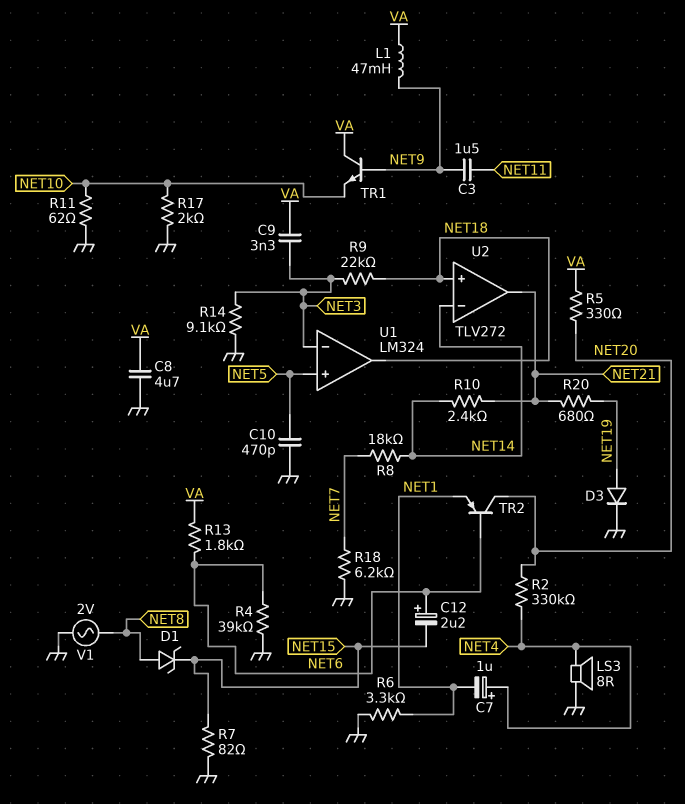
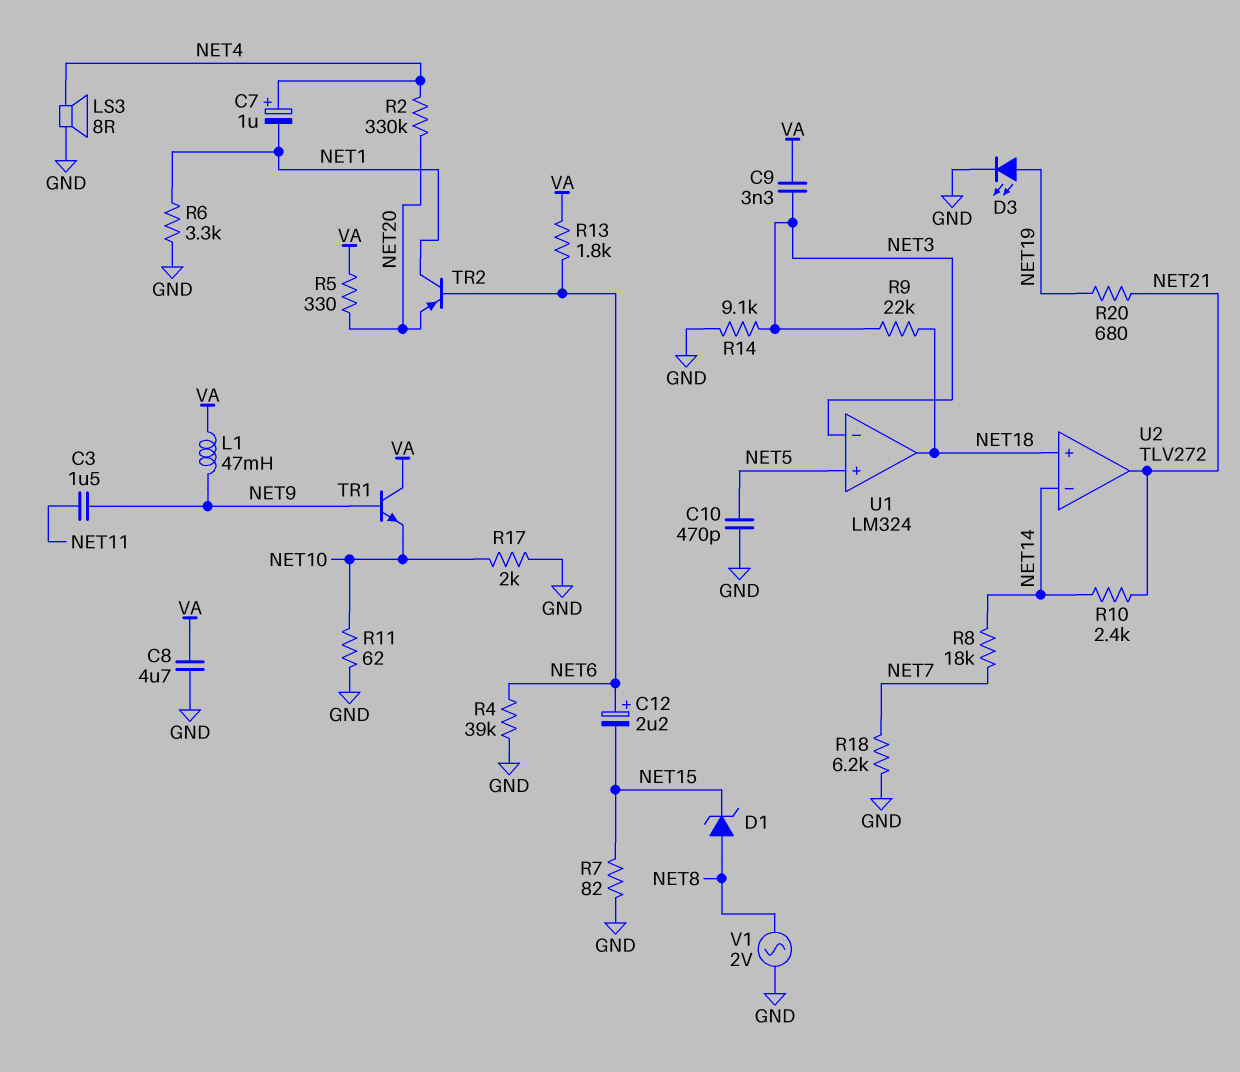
D3: diode (A NET19, K GND) -> LED (A NET19, K GND)
TR2: PNP (B NET6, C NET20, E NET1) -> PNP (B NET6, C NET1, E NET20)

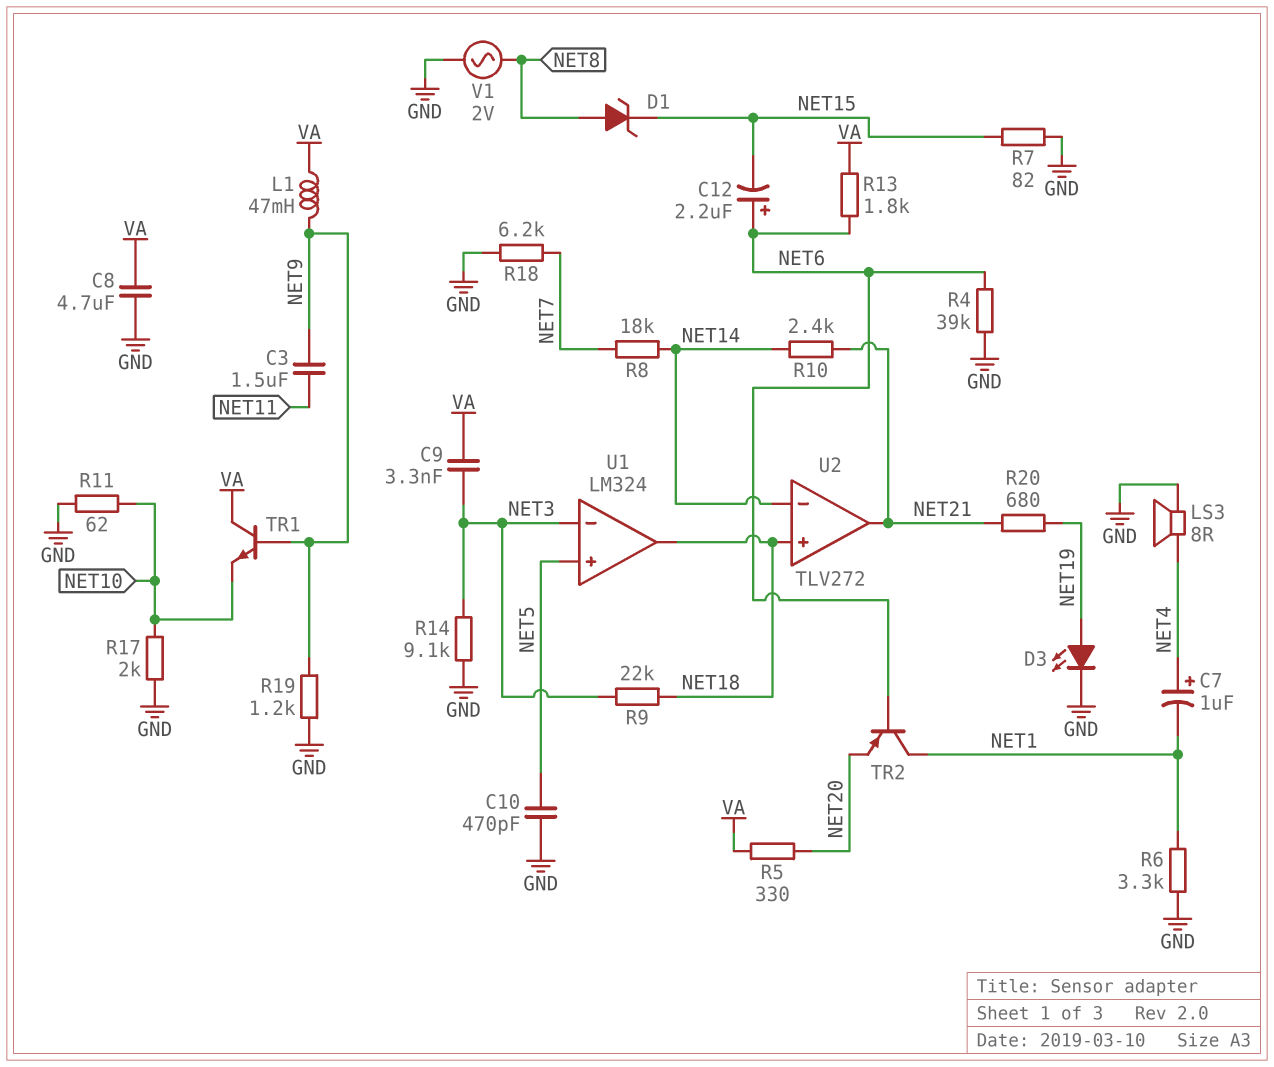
R2: 330k (NET4, NET20) -> none
R19: none -> 1.2k (GND, NET9)

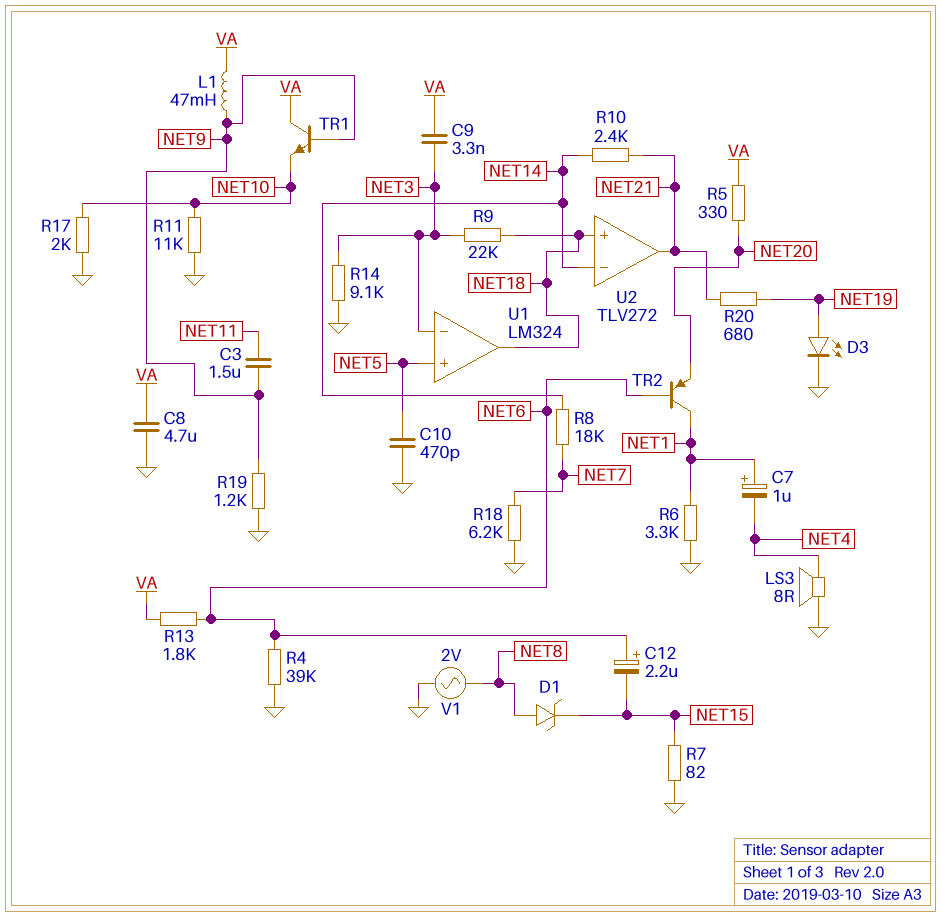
C7: 1uF (plus NET4, minus NET1) -> 1uF (plus NET1, minus NET4)
R11: 62 (GND, NET10) -> 11k (GND, NET10)

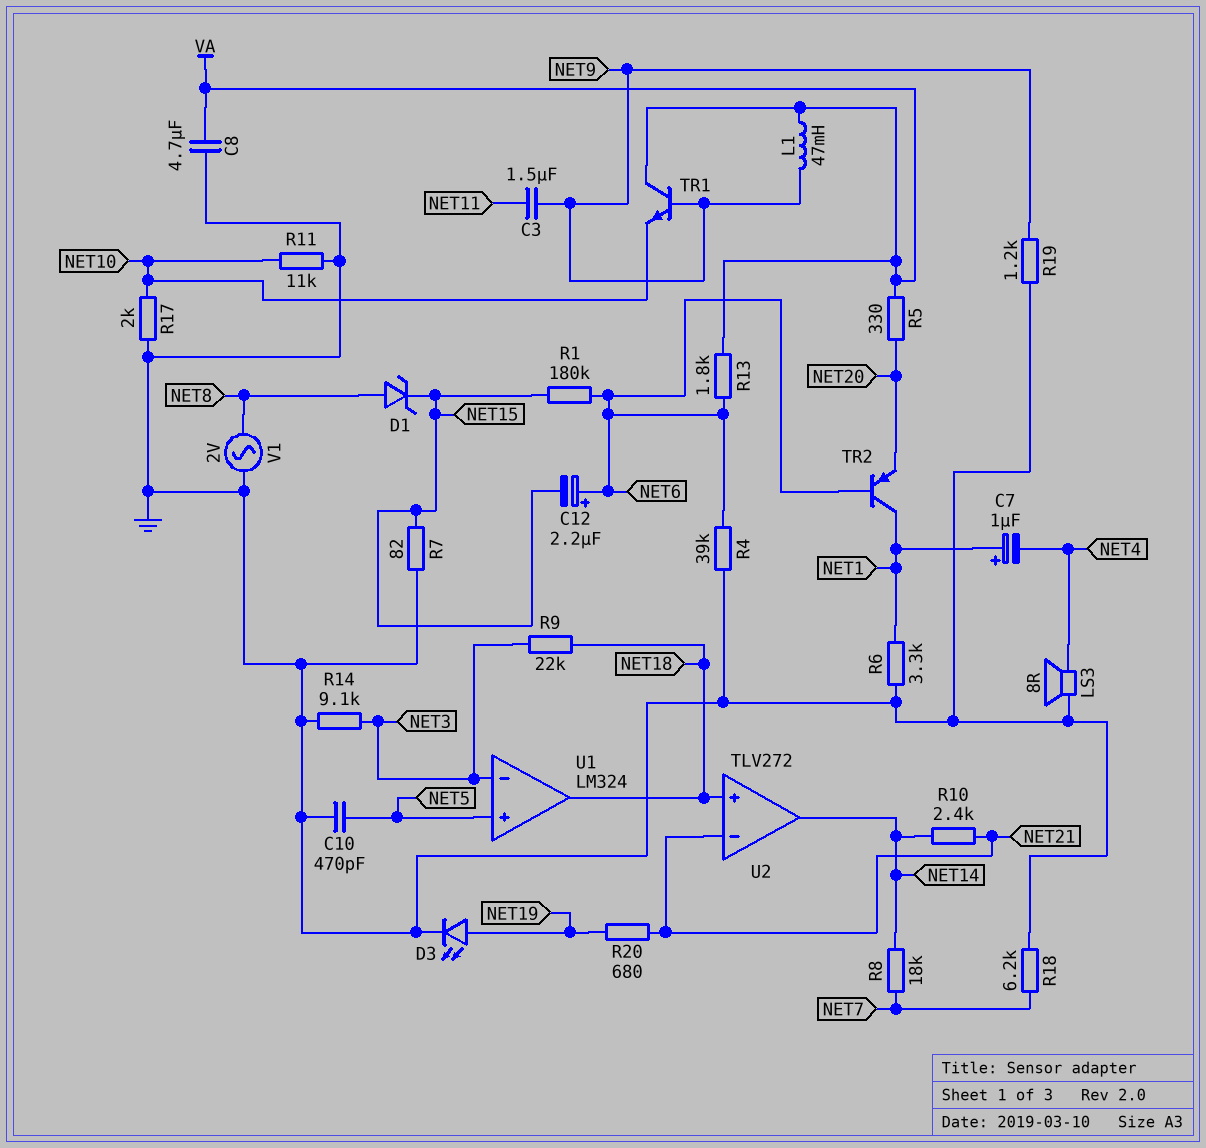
C9: 3.3nF (NET3, VA) -> none
R1: none -> 180k (NET6, NET15)
U2 pin in-: NET14 -> NET21
U2 pin out: NET21 -> NET14

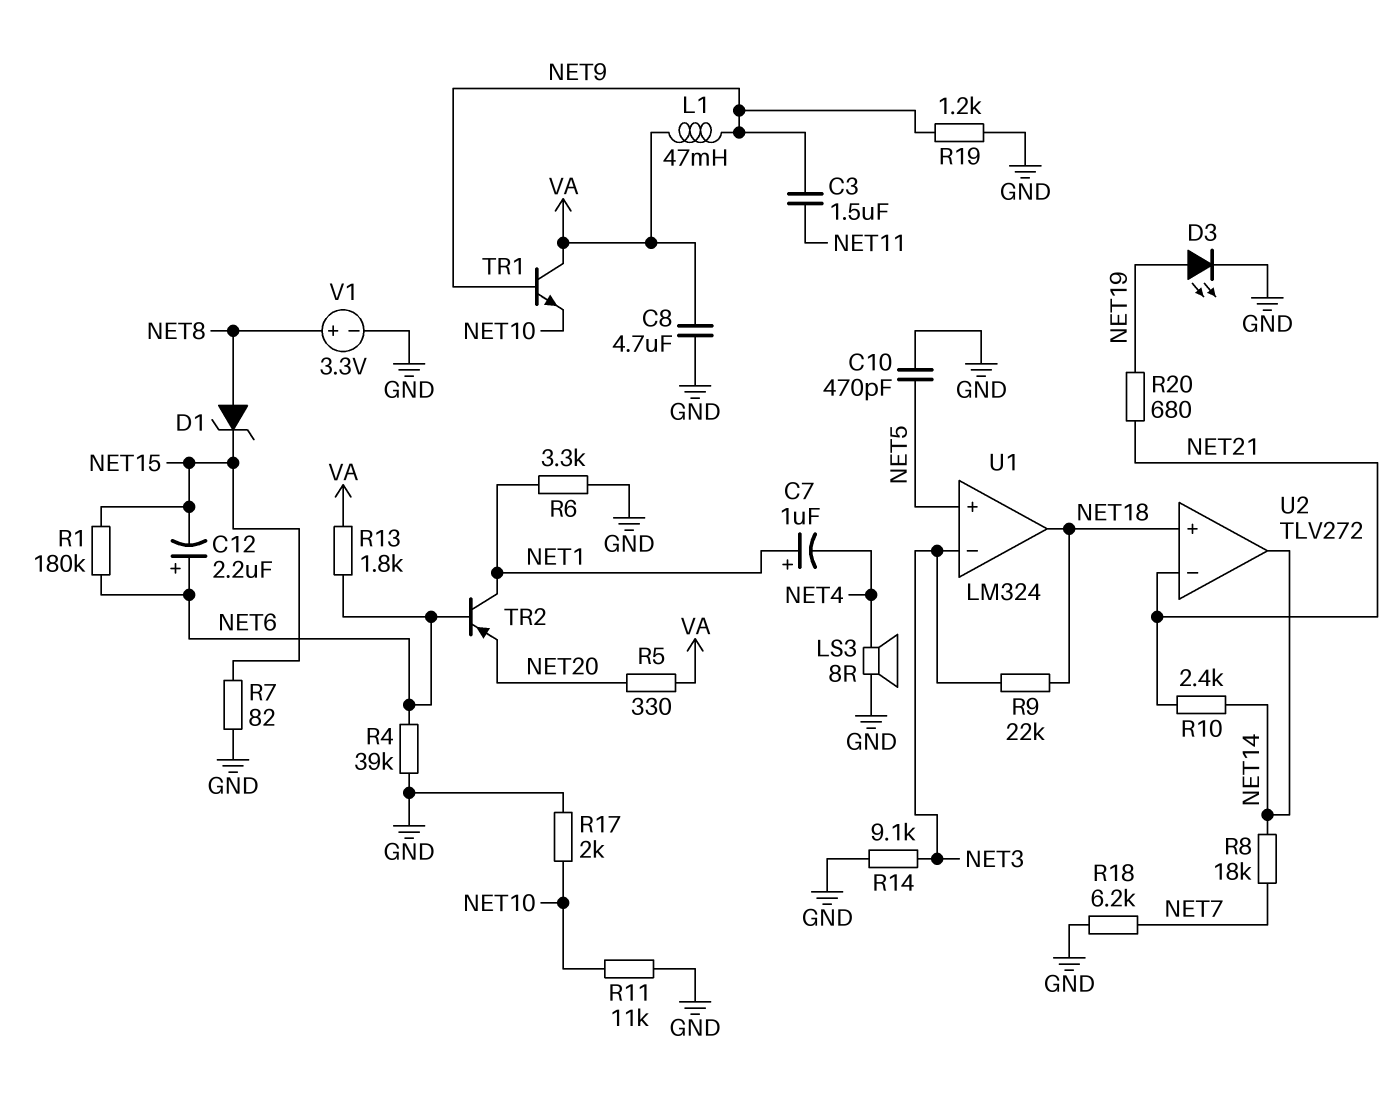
V1: AC 2V (GND, NET8) -> 3.3V (plus NET8, minus GND)

